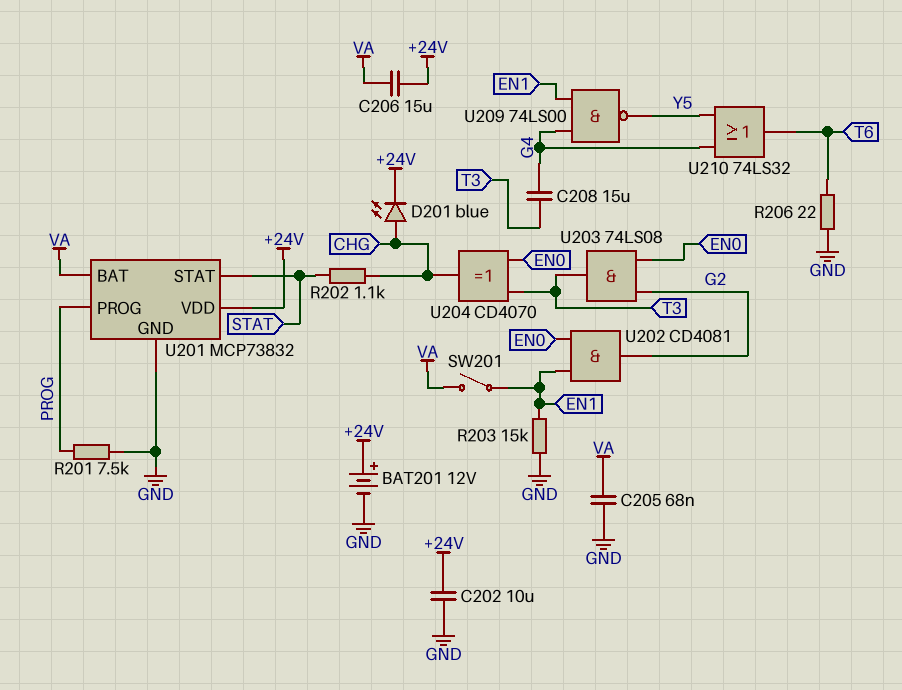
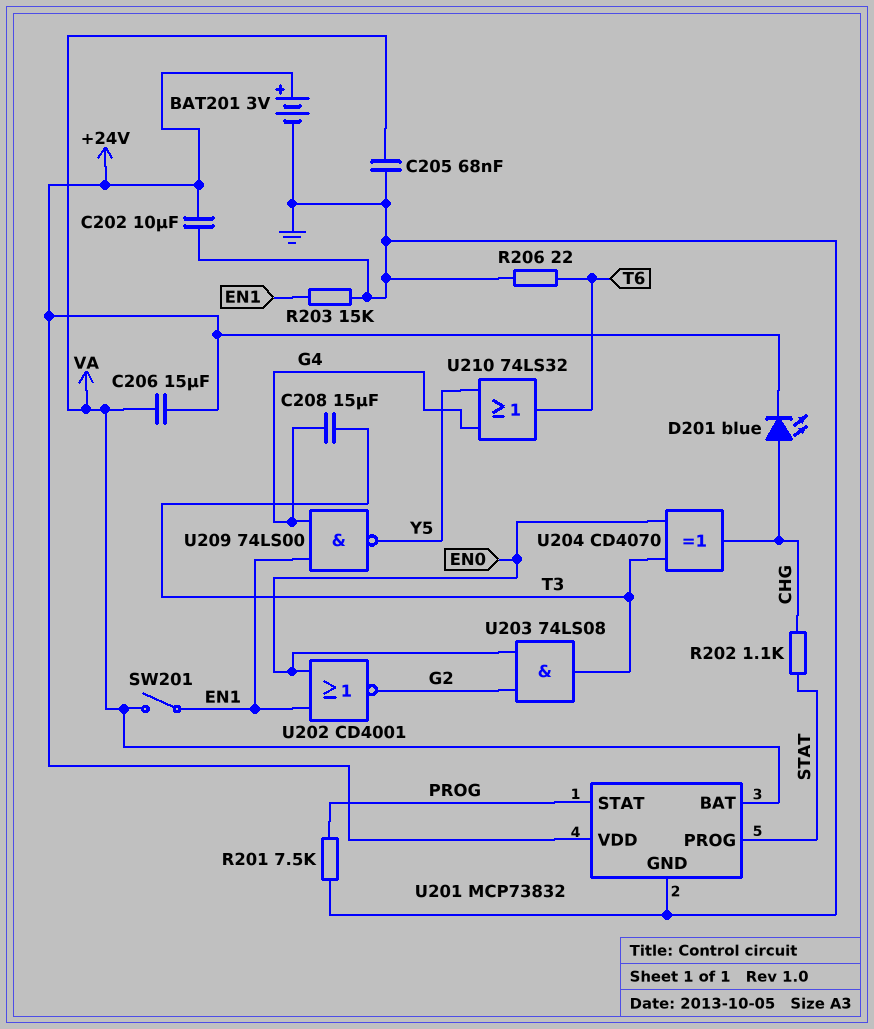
BAT201: 12V (plus +24V, minus GND) -> 3V (plus +24V, minus GND)
U201 pin PROG: PROG -> STAT
U201 pin STAT: STAT -> PROG
U202: AND CD4081 (in EN0, in EN1, out G2) -> NOR CD4001 (in EN0, in EN1, out G2)

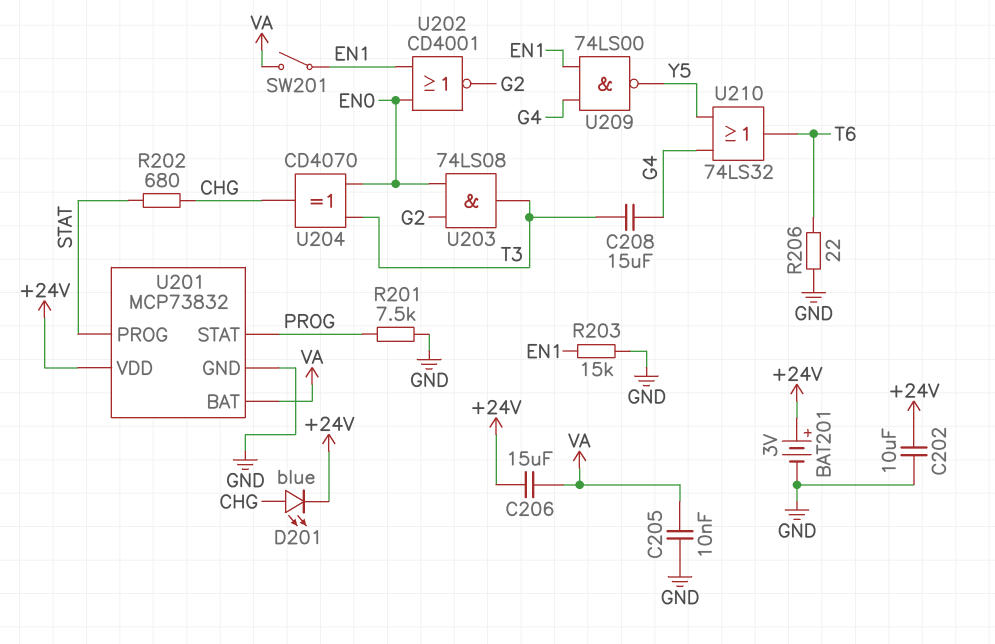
C205: 68nF (GND, VA) -> 10nF (GND, VA)
R202: 1.1k (CHG, STAT) -> 680 (CHG, STAT)

